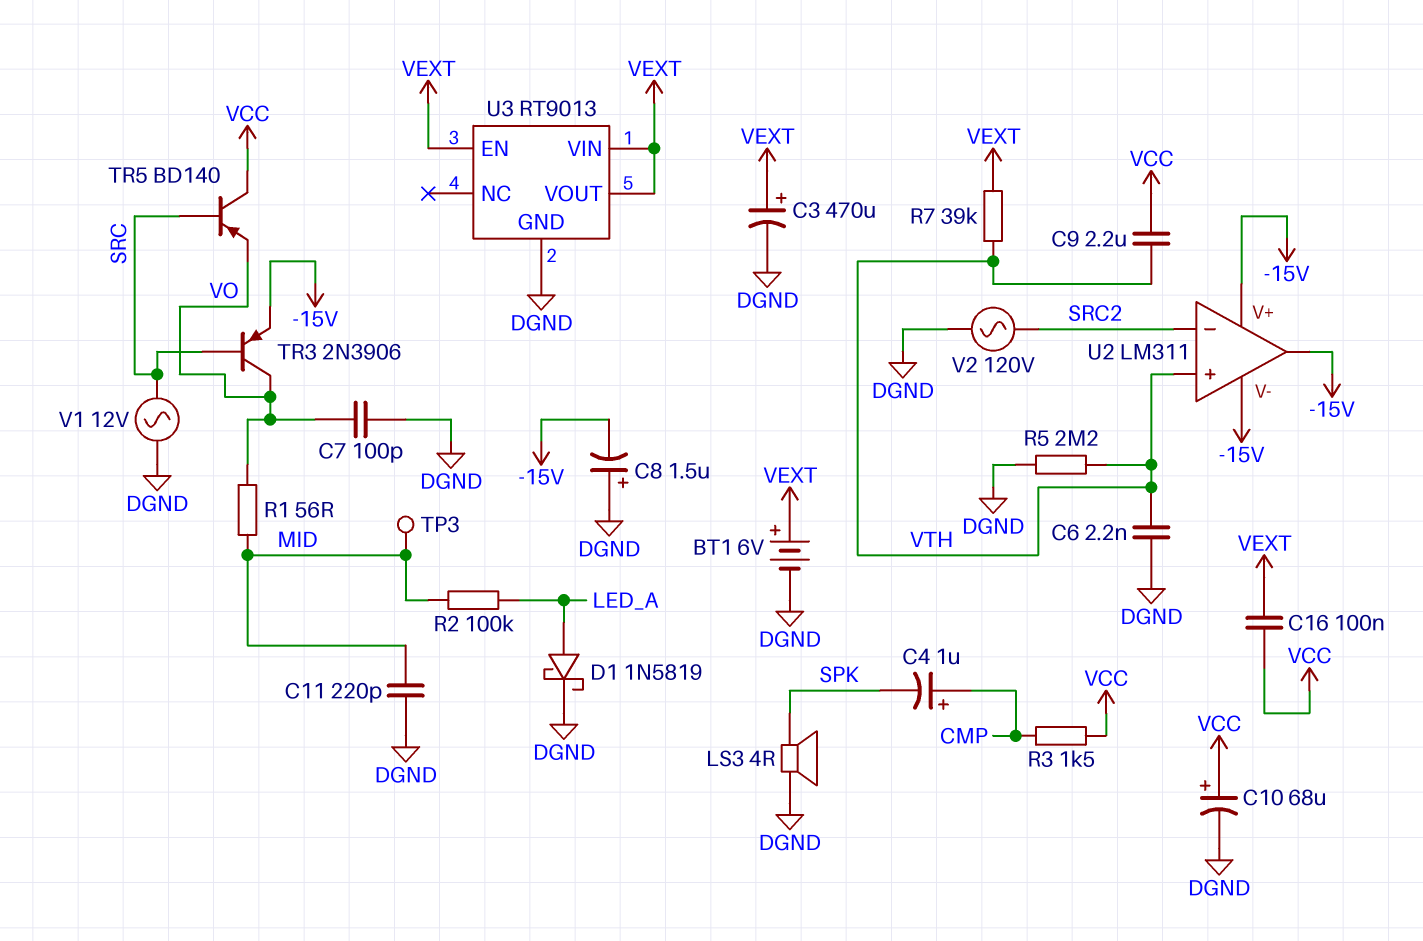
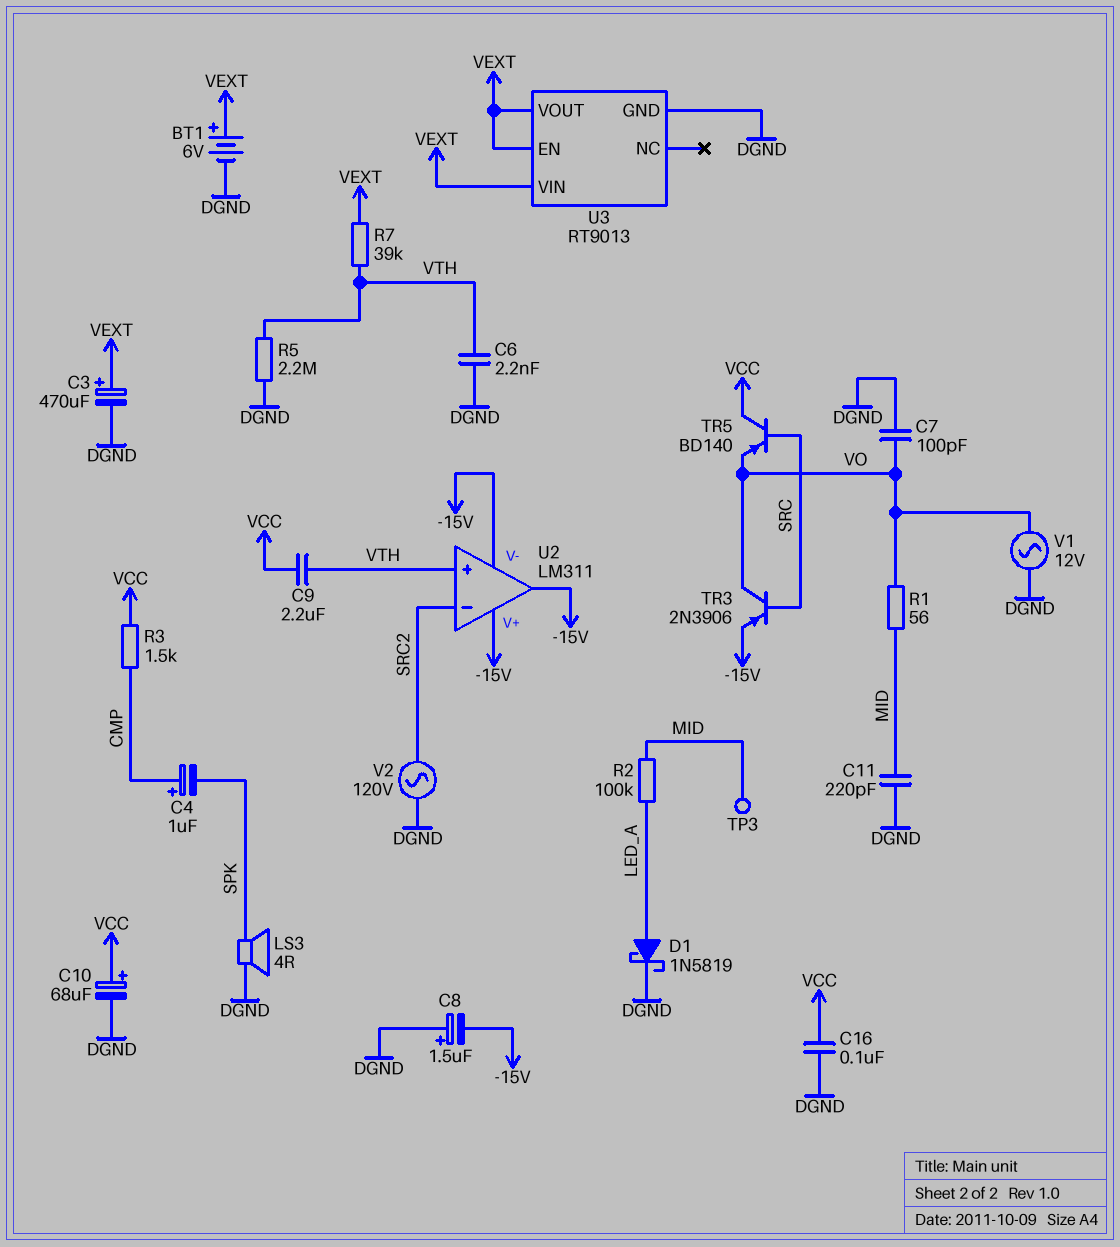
C16: 100nF (VCC, VEXT) -> 100nF (DGND, VCC)
V1: AC 12V (DGND, SRC) -> AC 12V (DGND, VO)

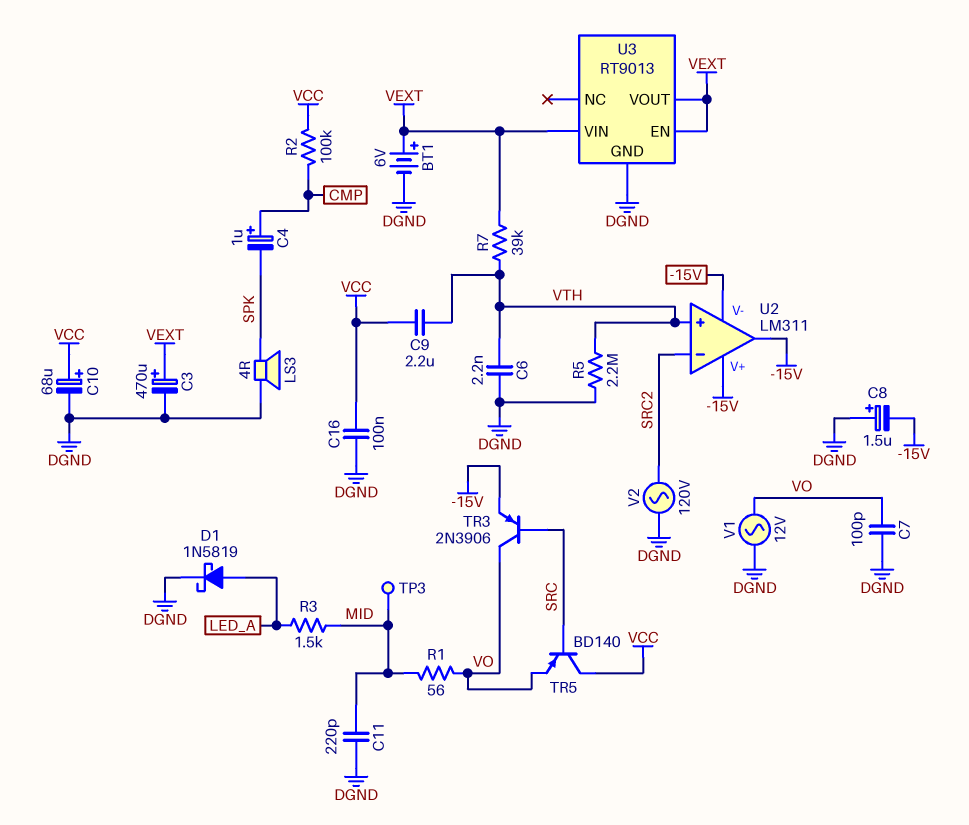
R2: 100k (LED_A, MID) -> 100k (CMP, VCC)
R3: 1.5k (CMP, VCC) -> 1.5k (LED_A, MID)

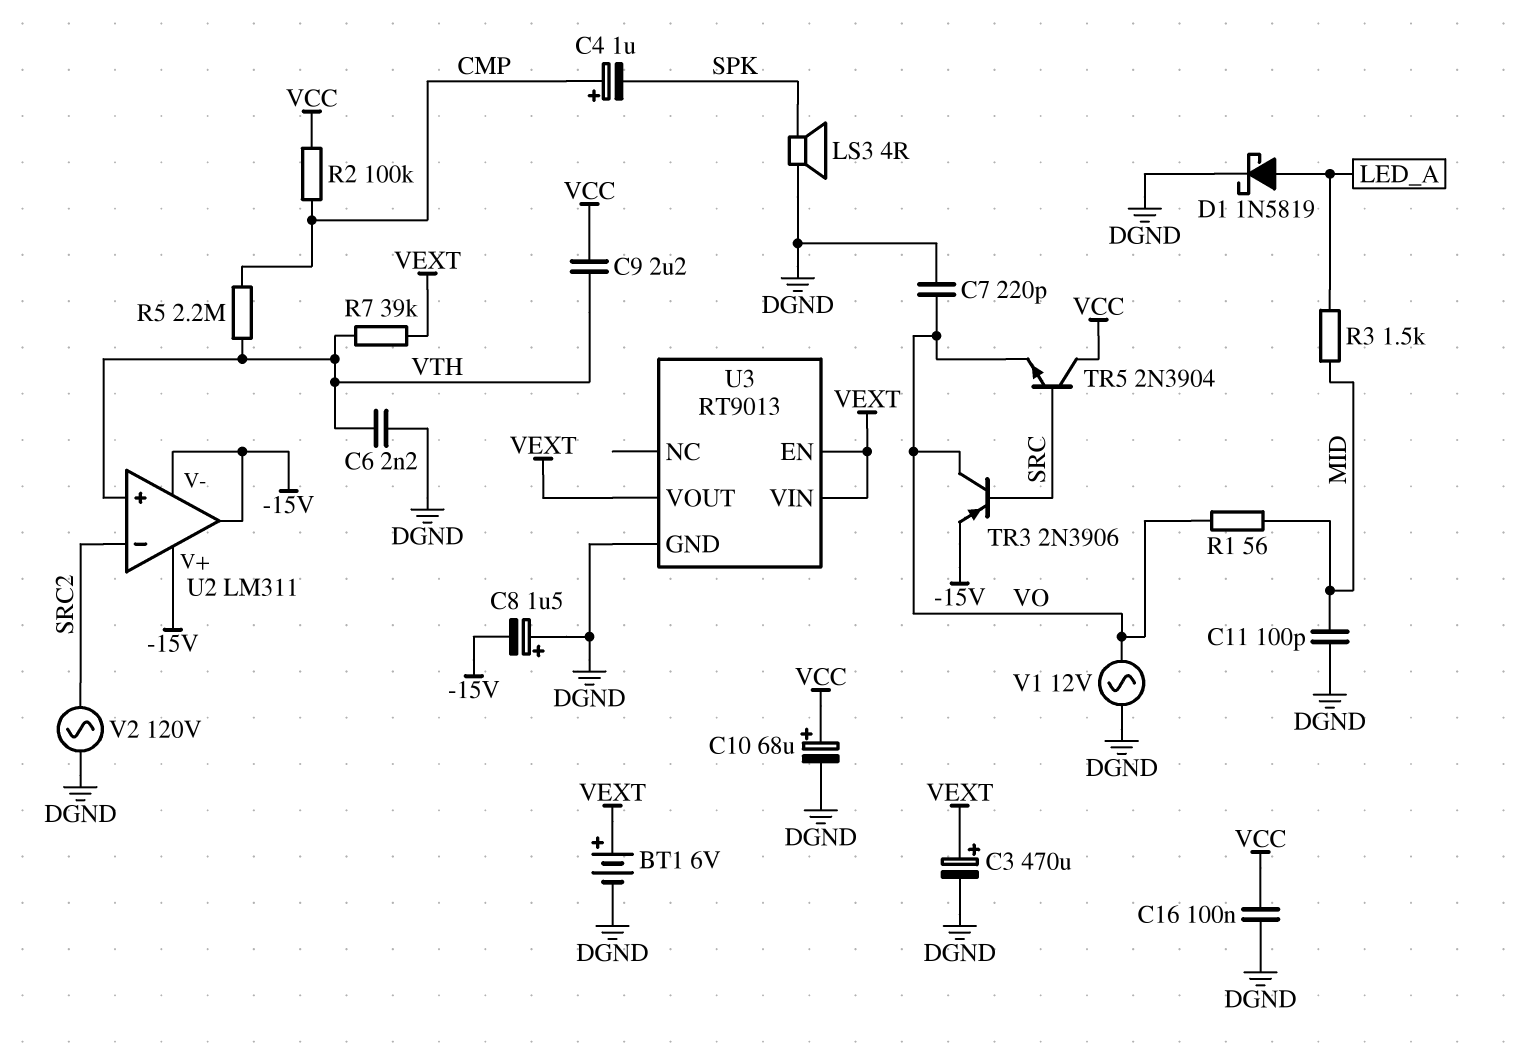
C7: 100pF (DGND, VO) -> 220pF (DGND, VO)
C11: 220pF (DGND, MID) -> 100pF (DGND, MID)
R5: 2.2M (DGND, VTH) -> 2.2M (CMP, VTH)
TP3: test point (MID) -> none
TR5: PNP BD140 (B SRC, C VCC, E VO) -> NPN 2N3904 (B SRC, C VCC, E VO)

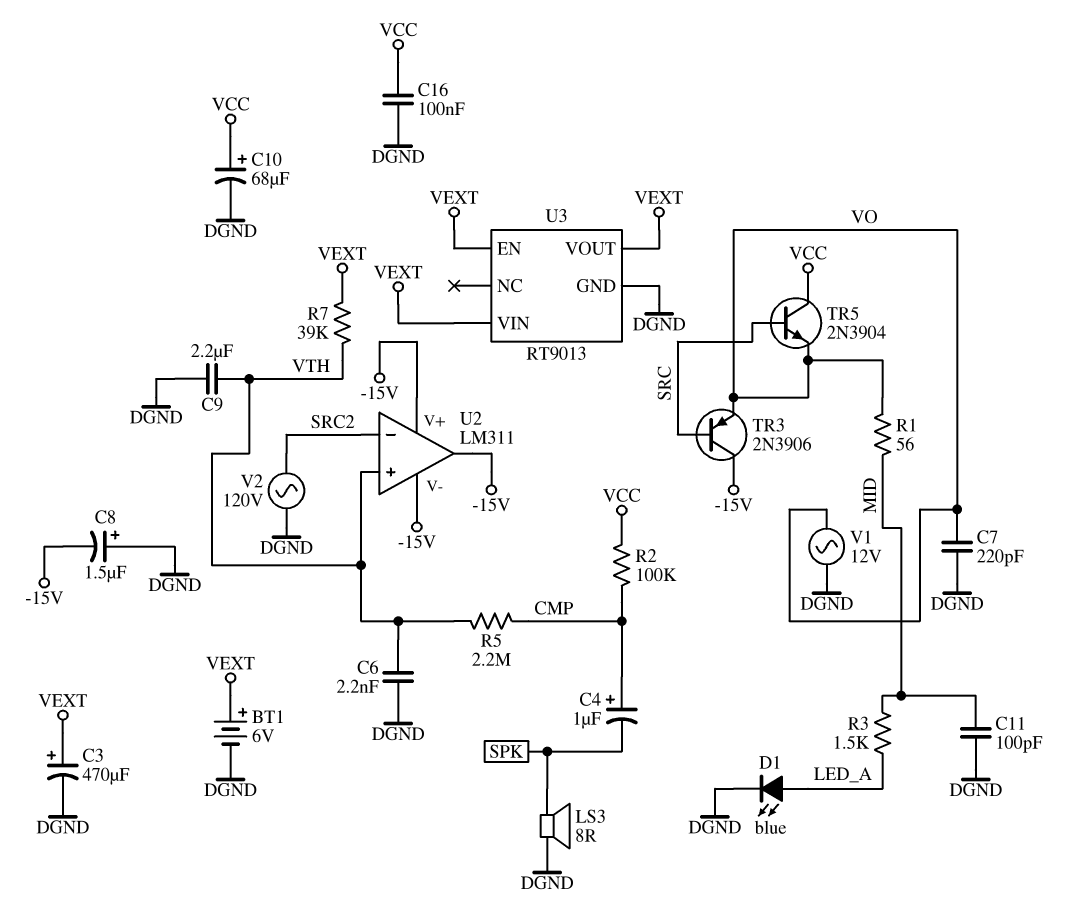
C9: 2.2uF (VCC, VTH) -> 2.2uF (DGND, VTH)
D1: schottky 1N5819 (A LED_A, K DGND) -> LED blue (A LED_A, K DGND)
LS3: speaker 4R (DGND, SPK) -> speaker 8R (DGND, SPK)
TR3: PNP 2N3906 (B SRC, C VO, E -15V) -> PNP 2N3906 (B SRC, C -15V, E VO)

